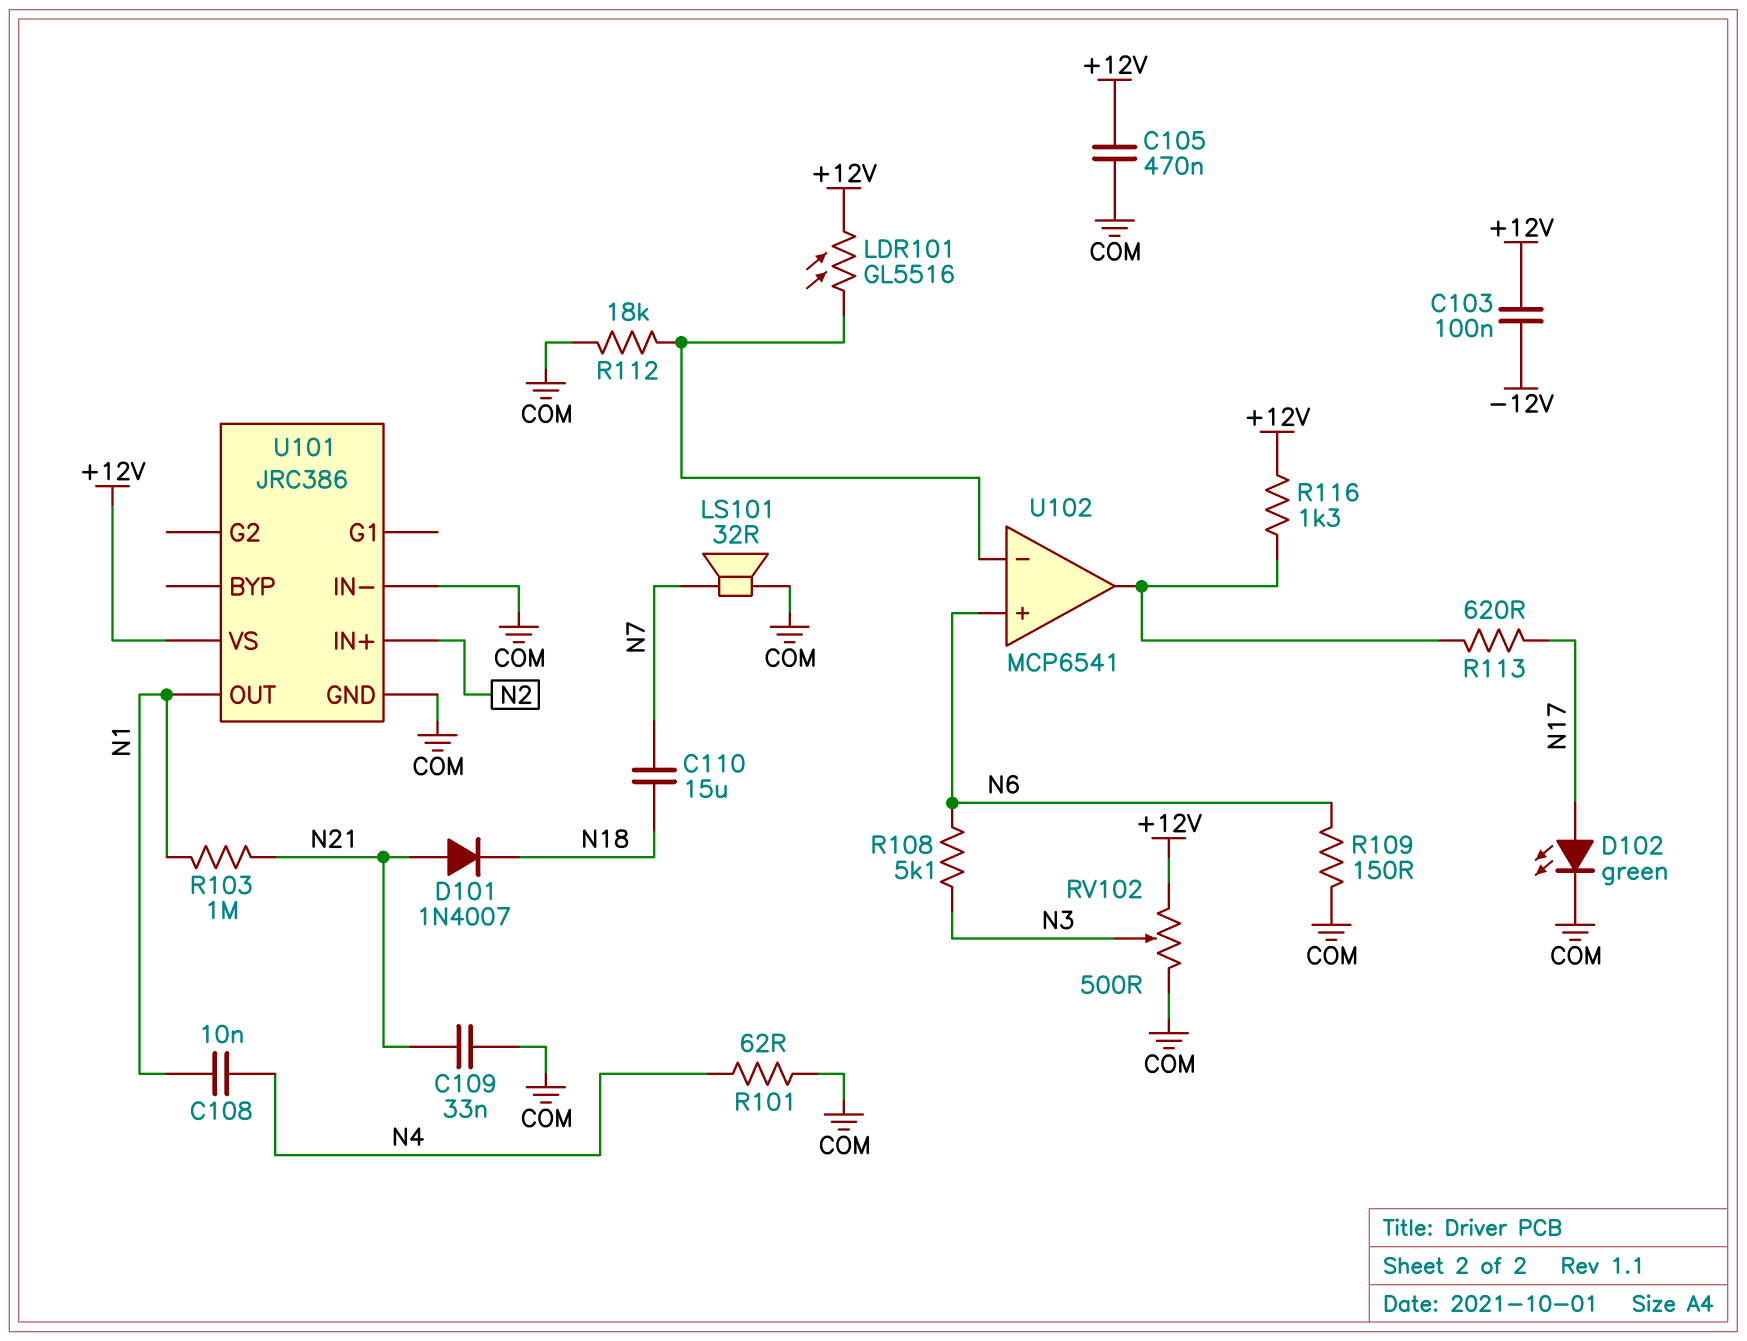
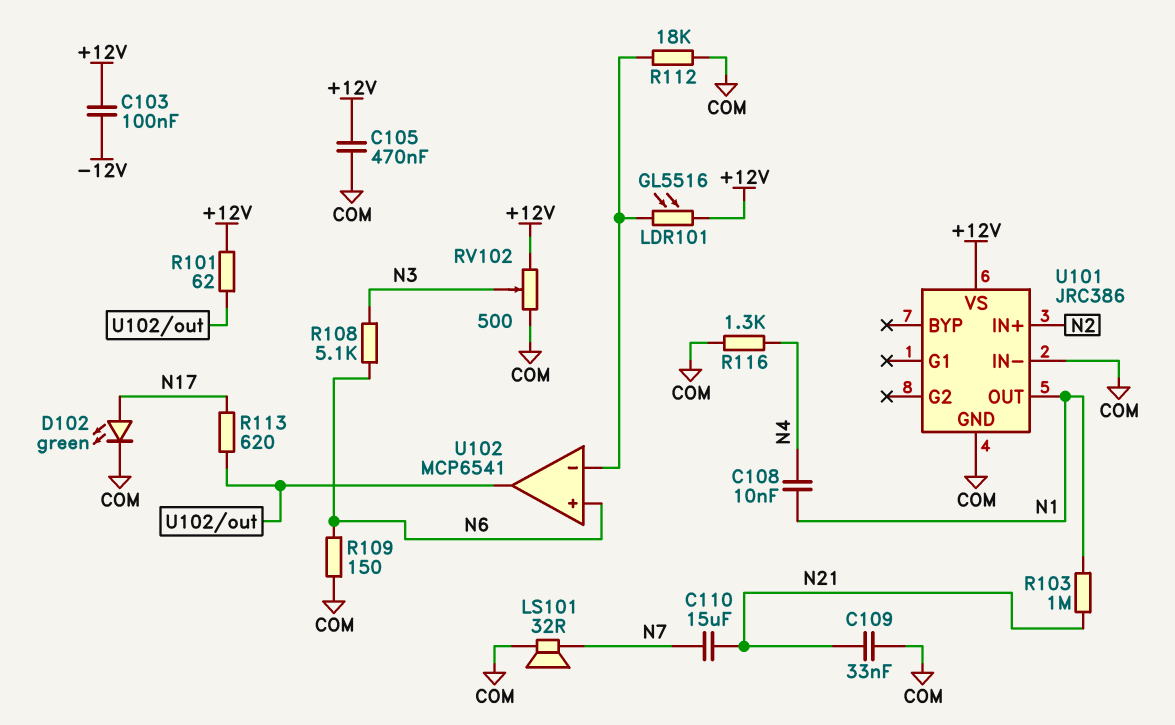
C110: 15uF (N7, N18) -> 15uF (N7, N21)
D101: diode 1N4007 (A N21, K N18) -> none
R101: 62 (COM, N4) -> 62 (+12V, U102/out)
R116: 1.3k (+12V, U102/out) -> 1.3k (COM, N4)

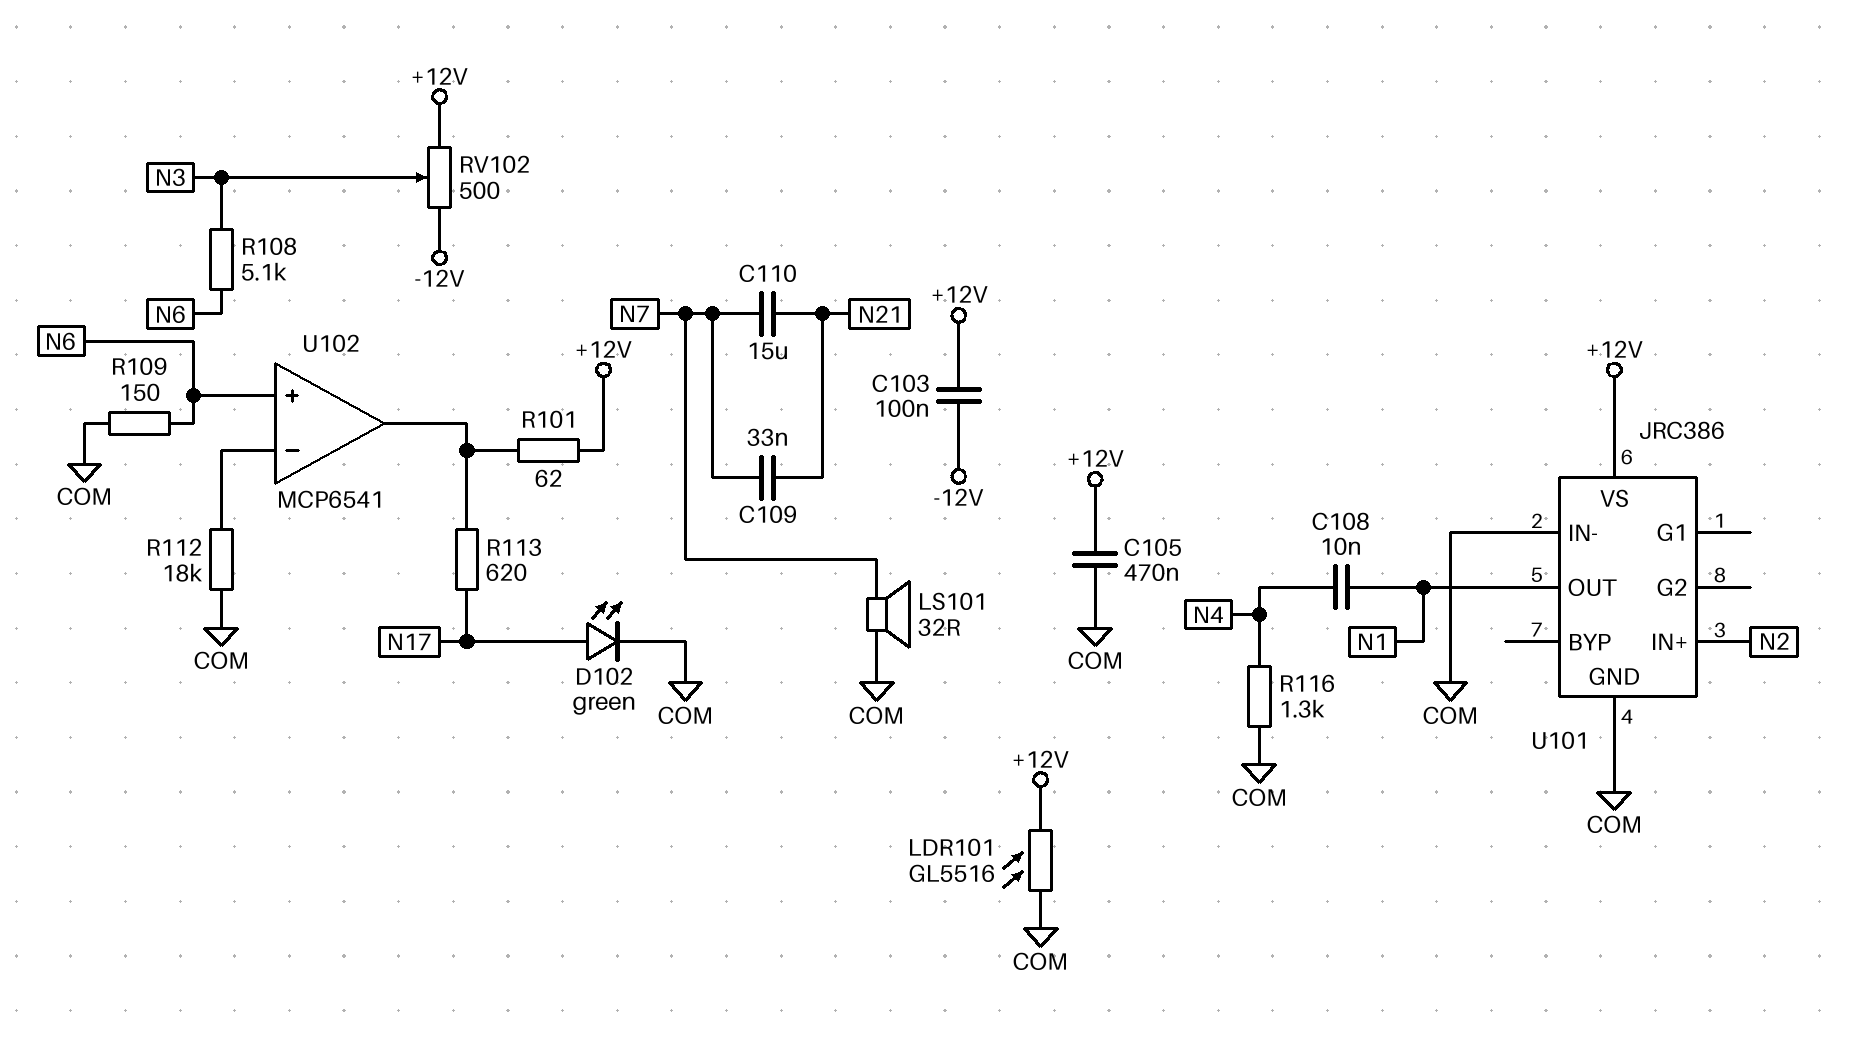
C109: 33nF (COM, N21) -> 33nF (N7, N21)
LDR101: GL5516 (+12V, U102/in-) -> GL5516 (+12V, COM)
R103: 1M (N1, N21) -> none
RV102: 500 (+12V, COM, wiper N3) -> 500 (+12V, -12V, wiper N3)

